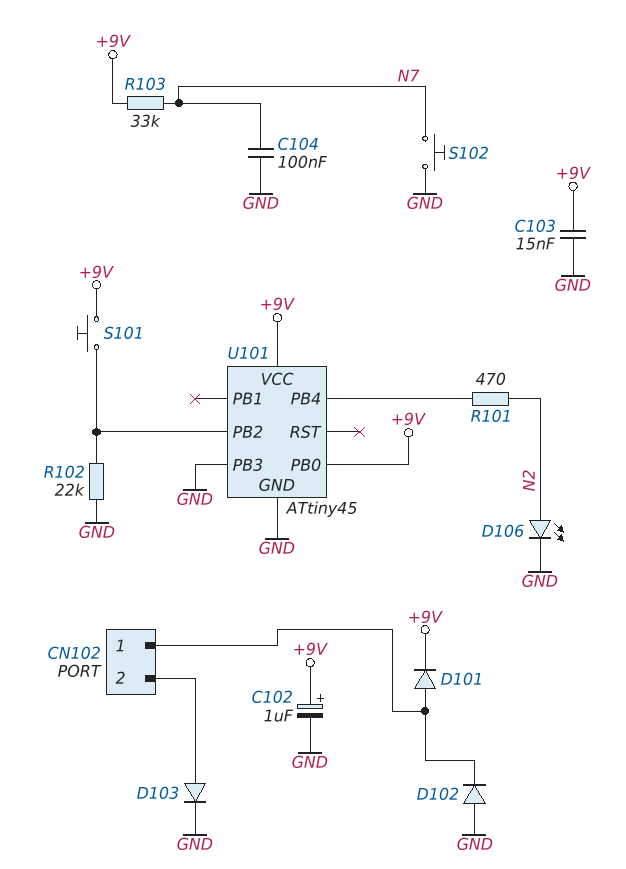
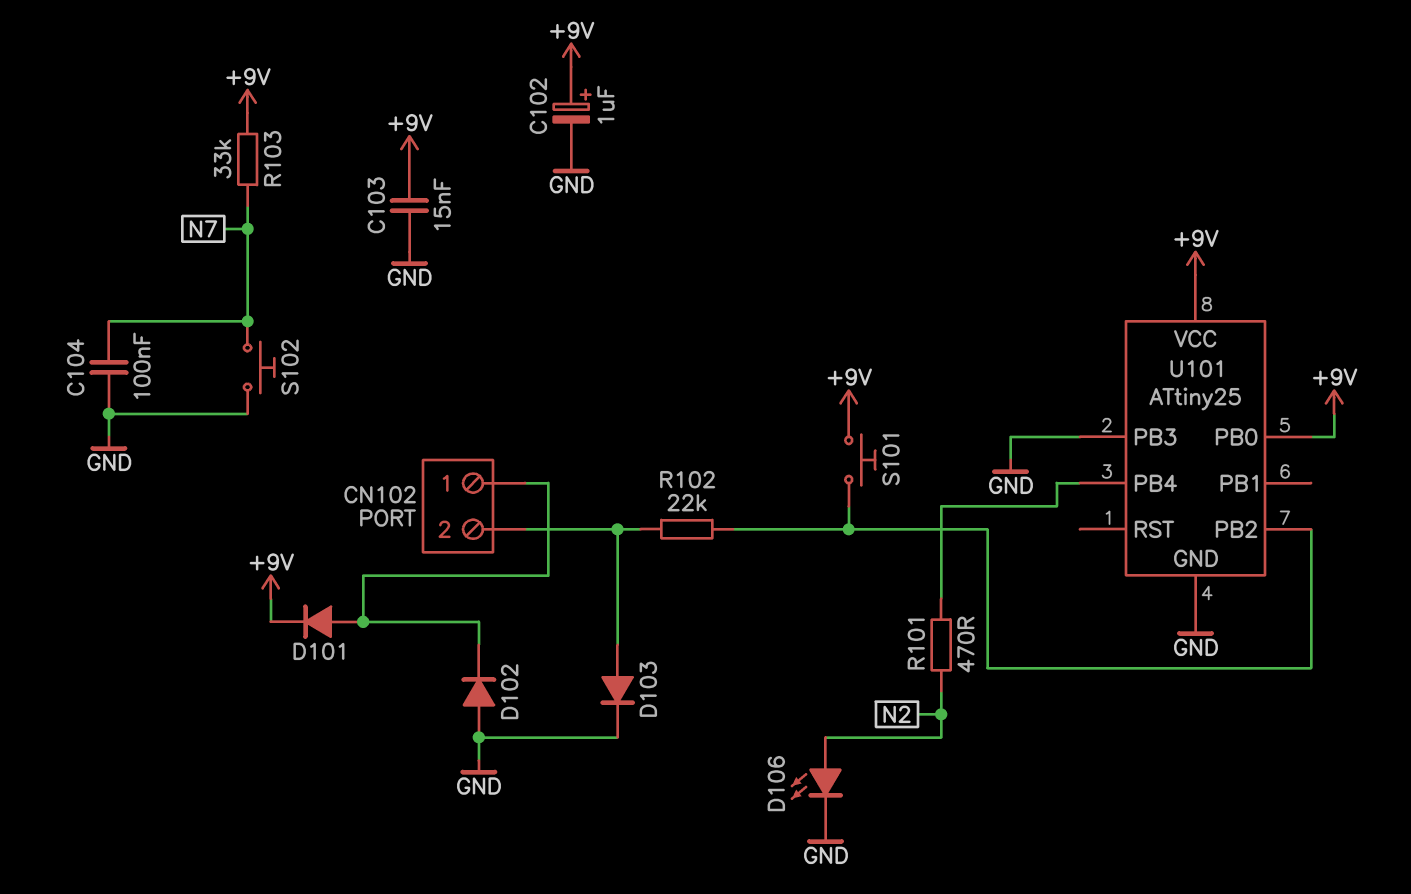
R102: 22k (GND, U101/PB2) -> 22k (CN102/2, U101/PB2)
U101: ATtiny45 -> ATtiny25

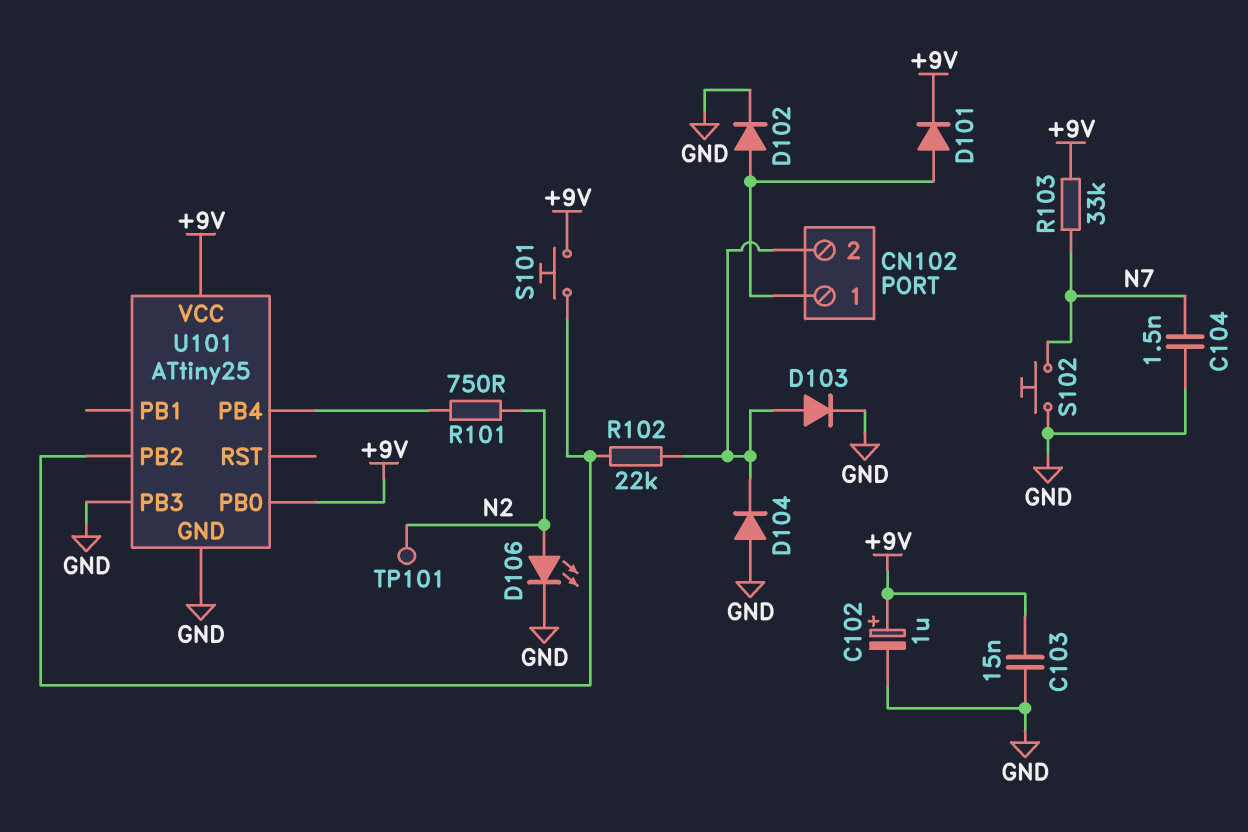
C104: 100nF (GND, N7) -> 1.5nF (GND, N7)
D102: diode (A GND, K CN102/1) -> diode (A CN102/1, K GND)
D104: none -> diode (A GND, K CN102/2)
R101: 470 (N2, U101/PB4) -> 750 (N2, U101/PB4)
TP101: none -> test point (N2)

